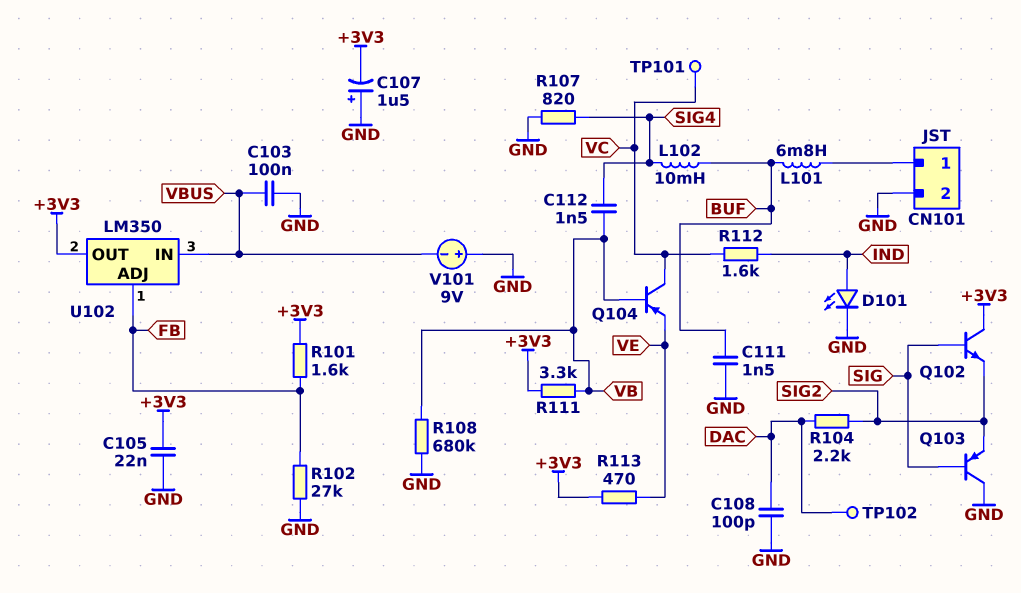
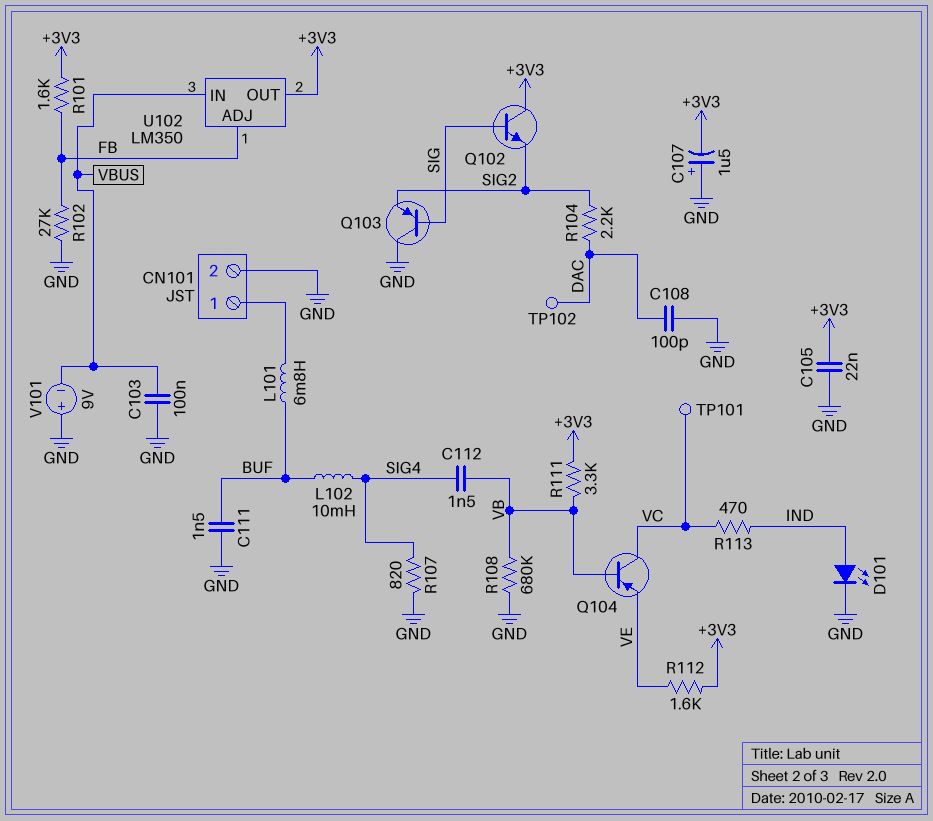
R112: 1.6k (IND, VC) -> 1.6k (+3V3, VE)
R113: 470 (+3V3, VE) -> 470 (IND, VC)

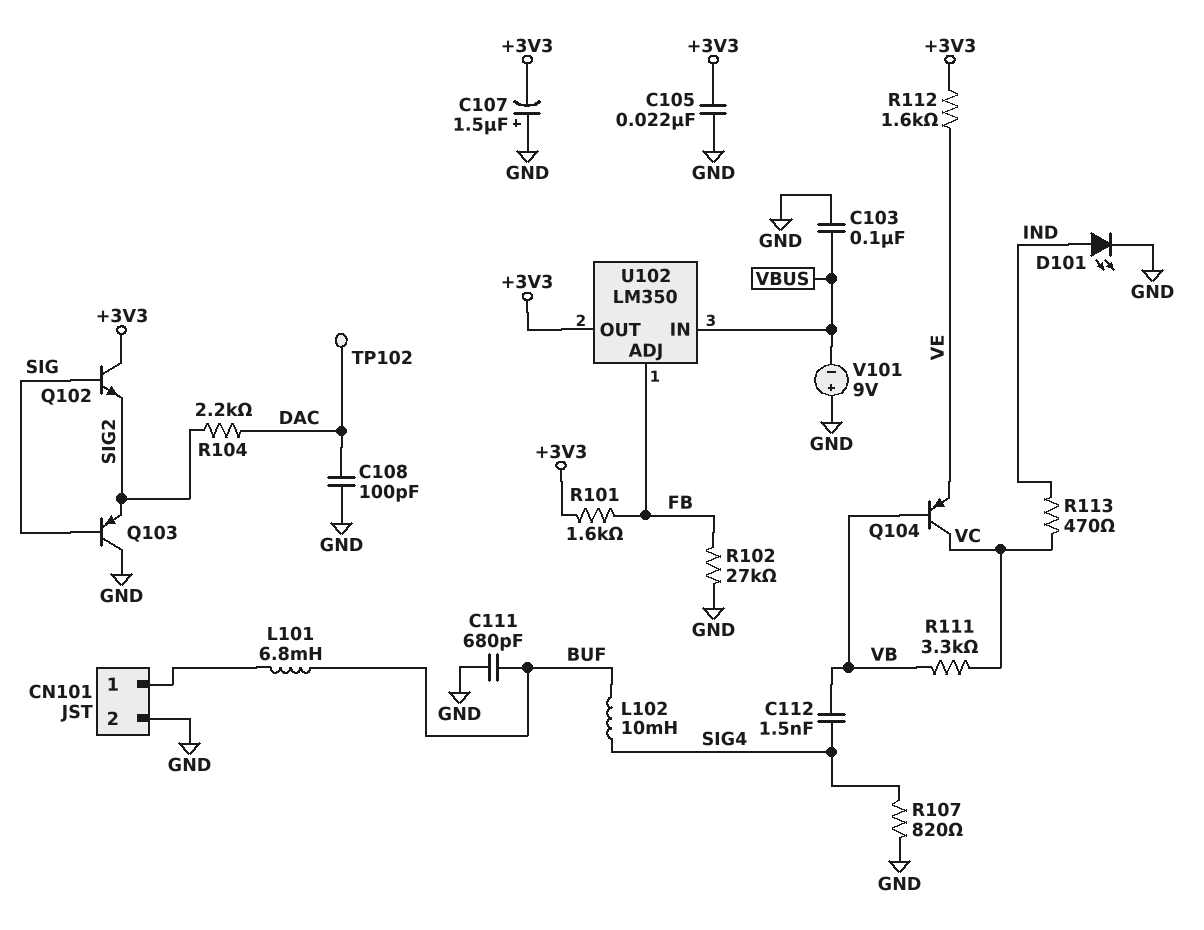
C111: 1.5nF (BUF, GND) -> 680pF (BUF, GND)
R108: 680k (GND, VB) -> none
R111: 3.3k (+3V3, VB) -> 3.3k (VB, VC)
TP101: test point (VC) -> none

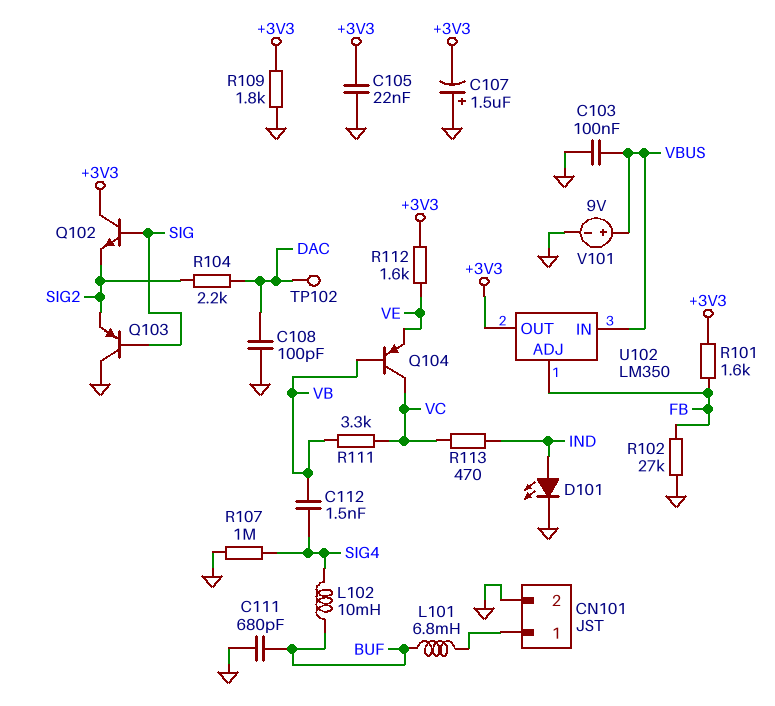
R107: 820 (GND, SIG4) -> 1M (GND, SIG4)
R109: none -> 1.8k (+3V3, GND)
V101: 9V (plus GND, minus VBUS) -> 9V (plus VBUS, minus GND)

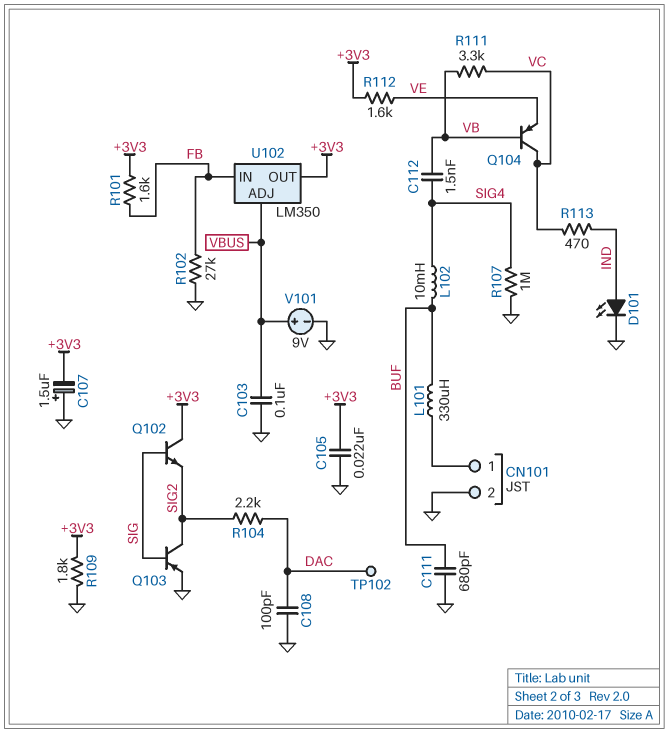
L101: 6.8mH (BUF, CN101/1) -> 330uH (BUF, CN101/1)
Q103: PNP (B SIG, C GND, E SIG2) -> PNP (B SIG, C SIG2, E GND)
U102 pin ADJ: FB -> VBUS
U102 pin IN: VBUS -> FB

